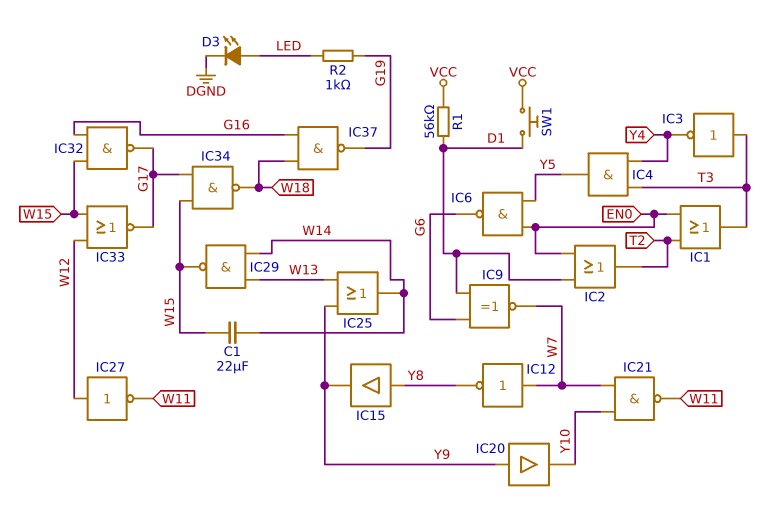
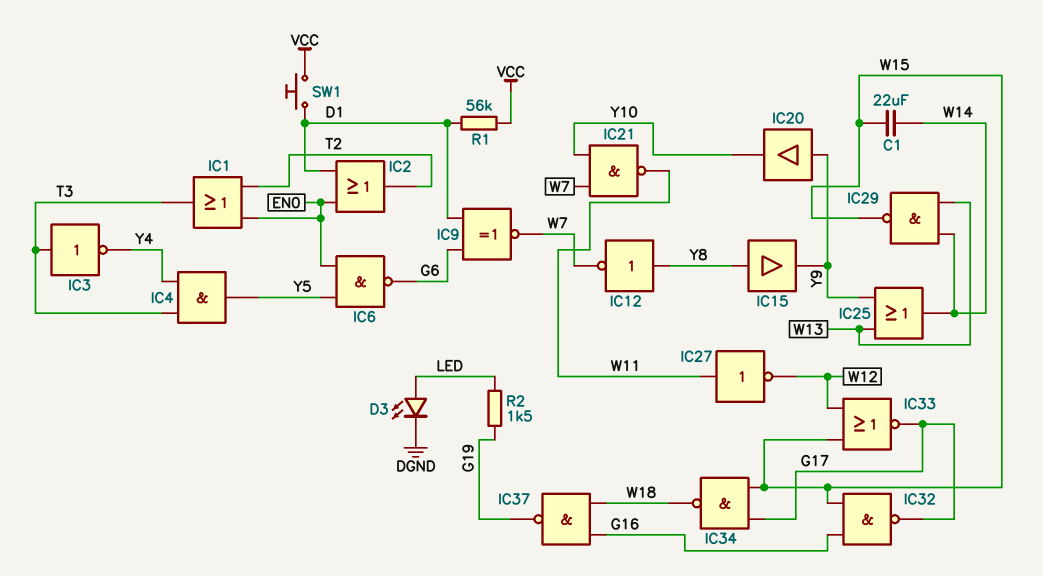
IC12: NOT (in W7, out Y8) -> NOT (in Y8, out W7)
IC27: NOT (in W12, out W11) -> NOT (in W11, out W12)
R2: 1k (G19, LED) -> 1.5k (G19, LED)

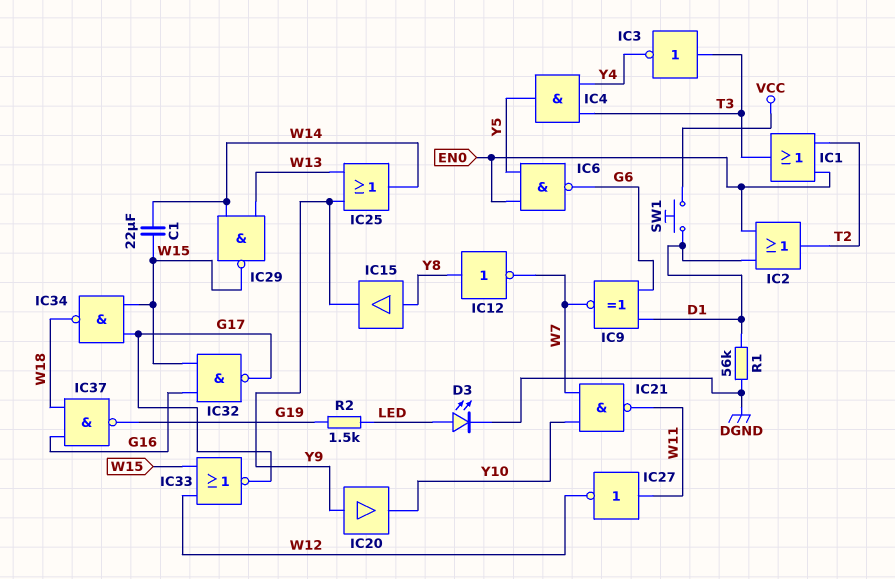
R1: 56k (D1, VCC) -> 56k (D1, DGND)

